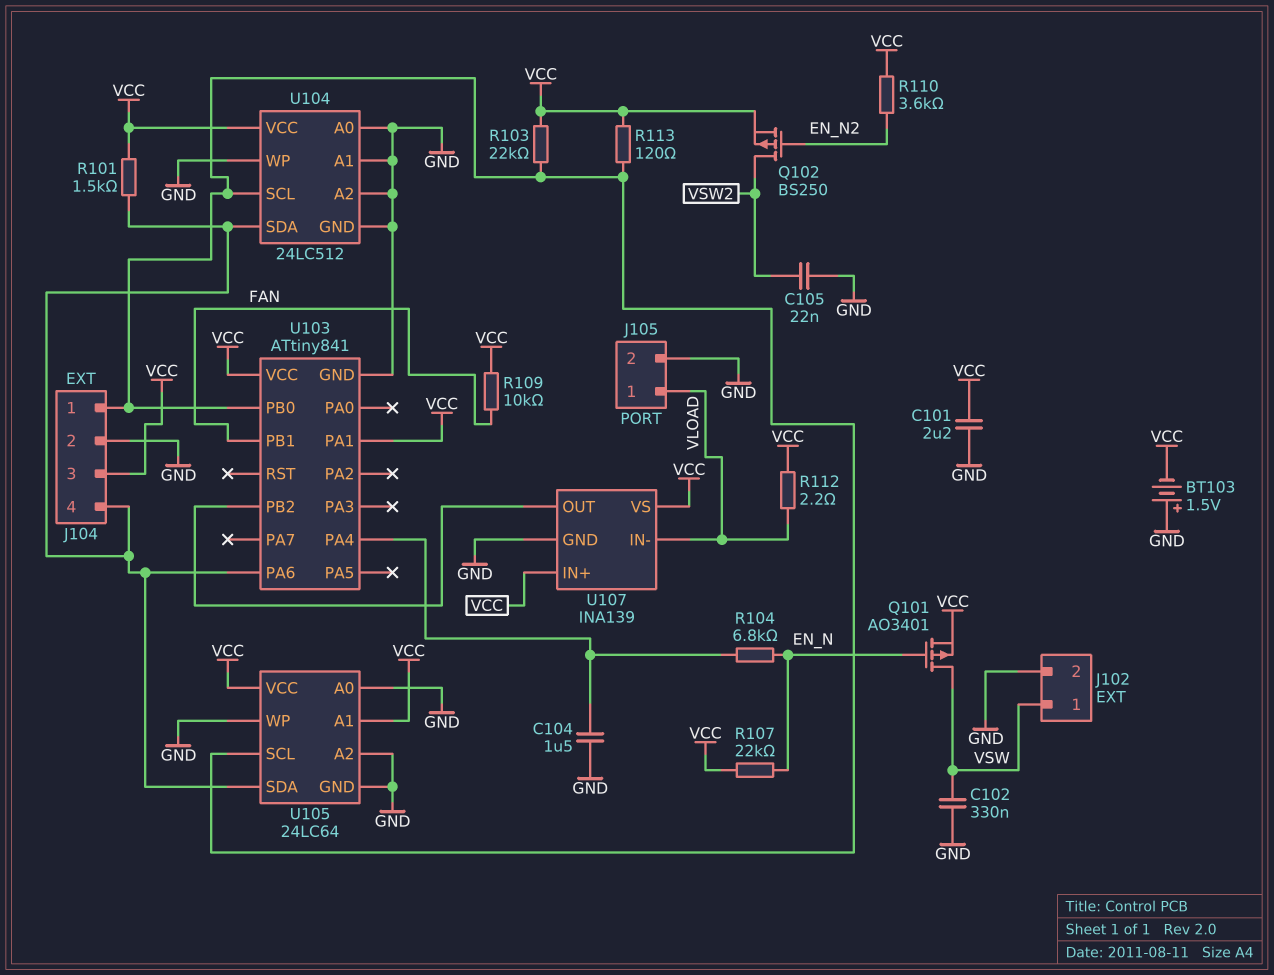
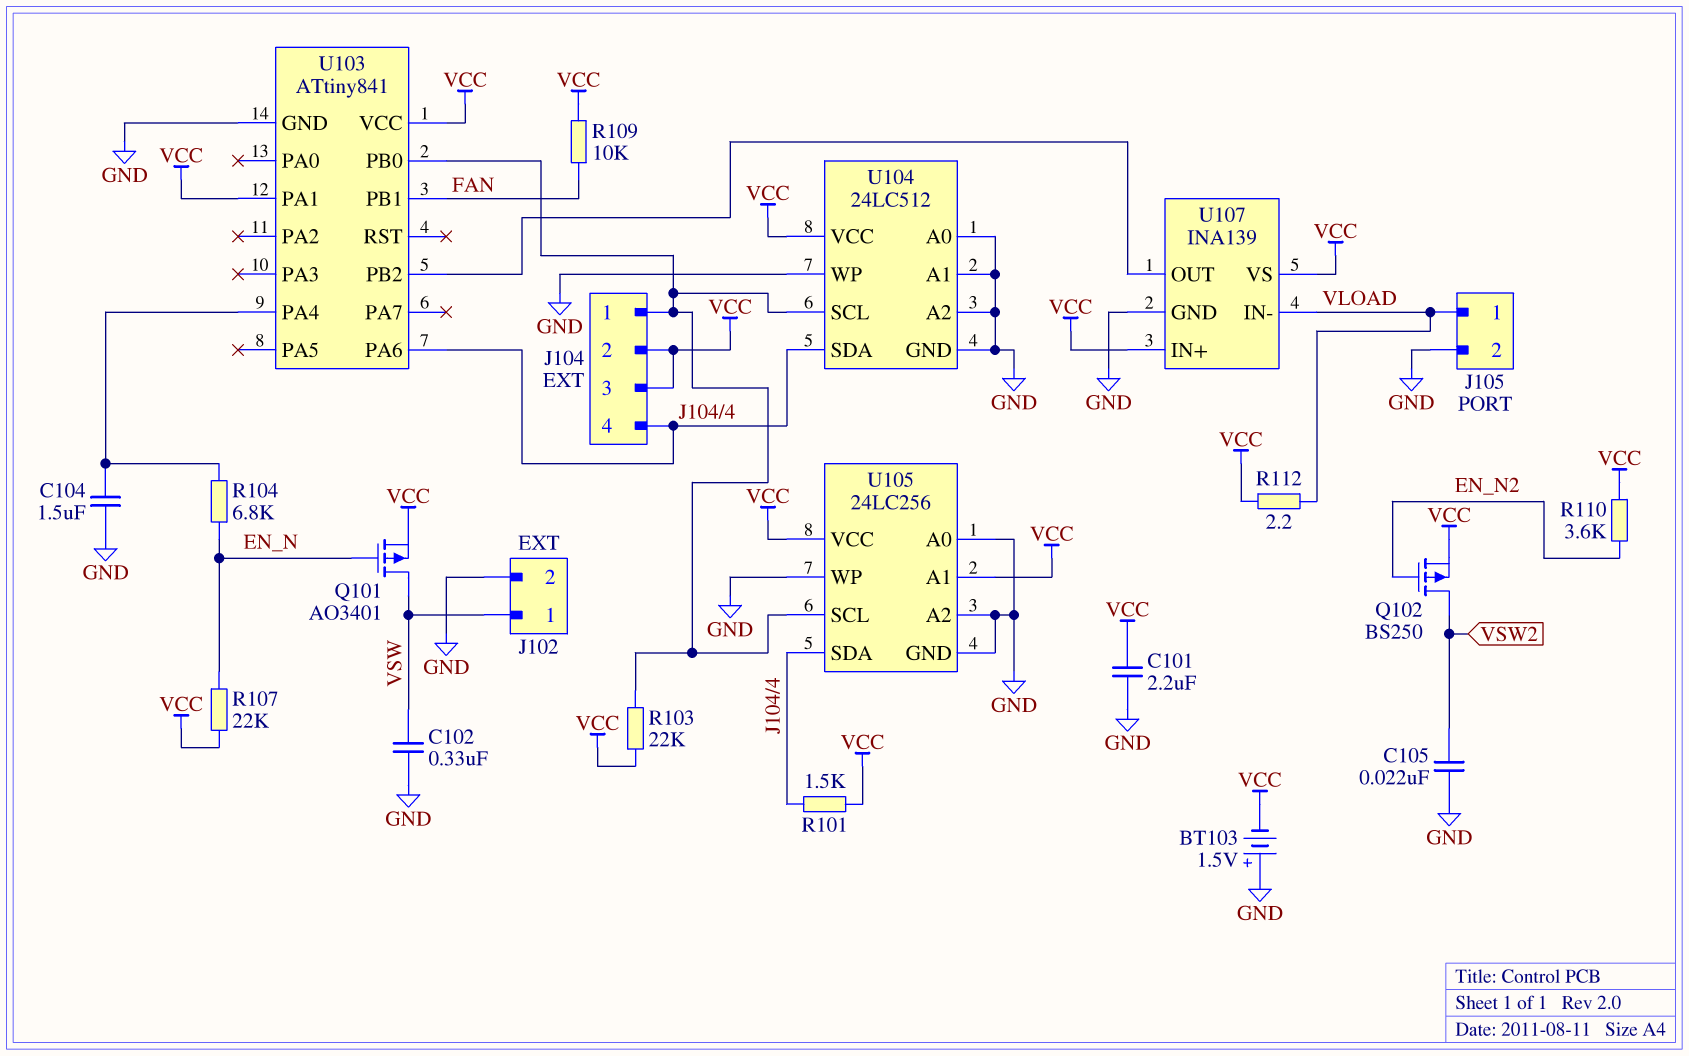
J104 pin 2: GND -> VCC
R113: 120 (J104/1, VCC) -> none
U105: 24LC64 -> 24LC256

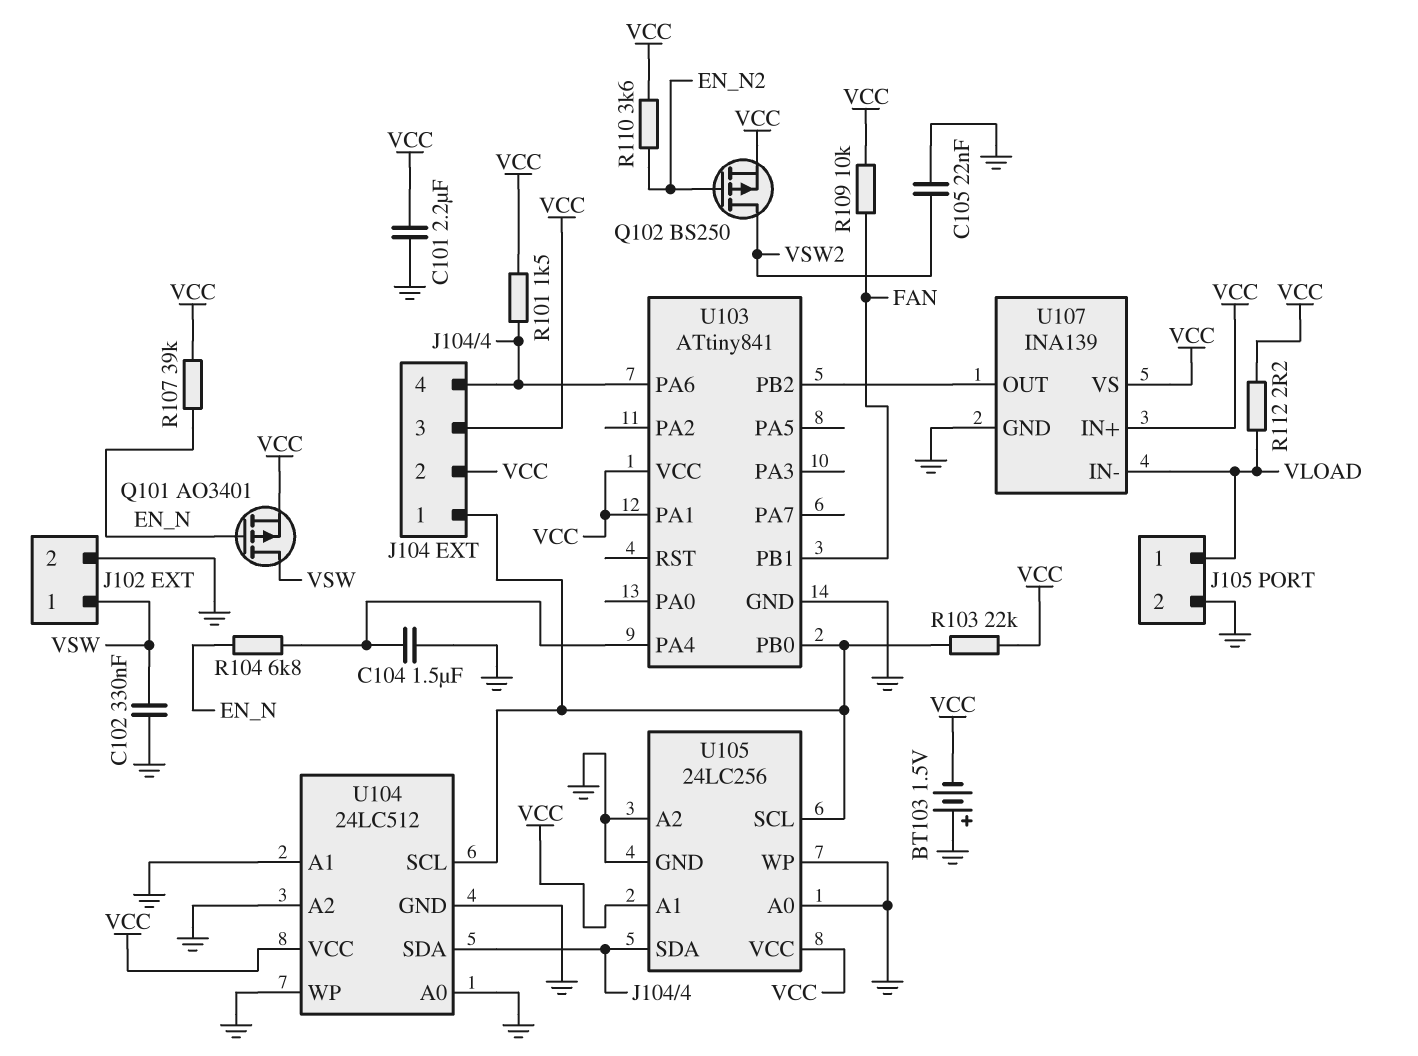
R107: 22k (EN_N, VCC) -> 39k (EN_N, VCC)

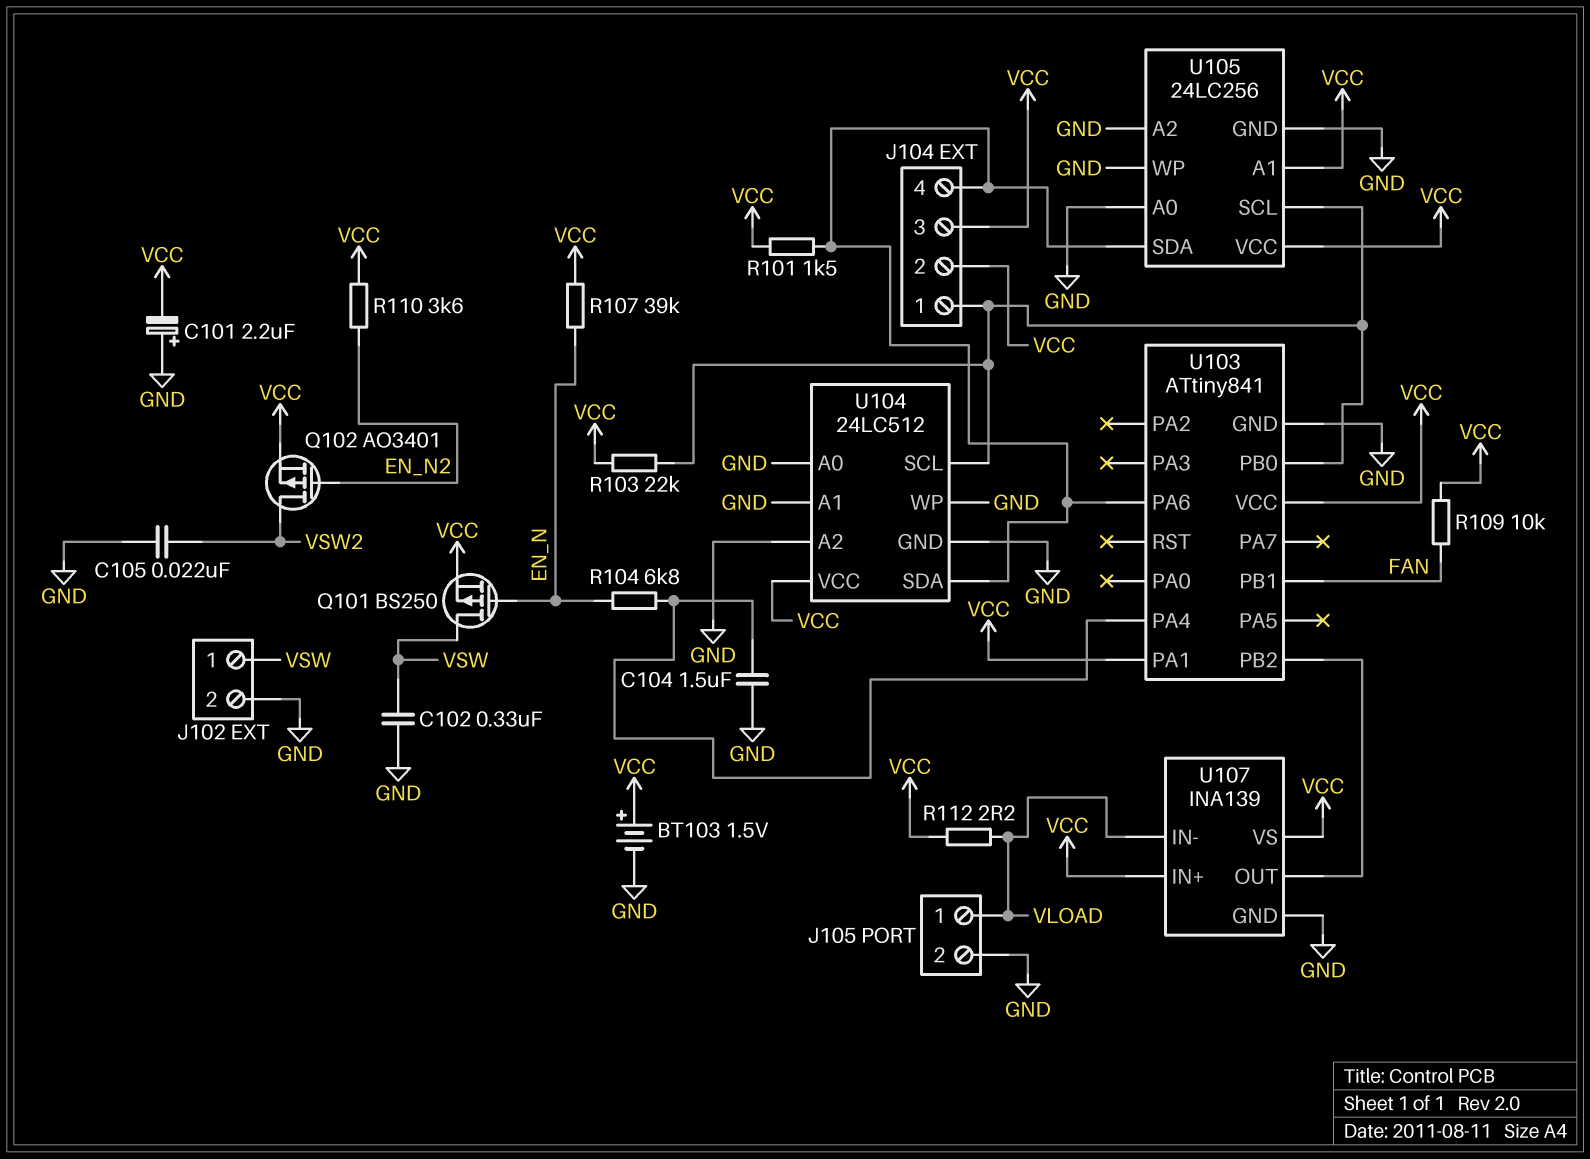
BT103: 1.5V (plus GND, minus VCC) -> 1.5V (plus VCC, minus GND)
C101: 2.2uF (GND, VCC) -> 2.2uF (plus GND, minus VCC)
Q101: PMOS AO3401 (G EN_N, D VSW, S VCC) -> PMOS BS250 (G EN_N, D VSW, S VCC)
Q102: PMOS BS250 (G EN_N2, D VSW2, S VCC) -> PMOS AO3401 (G EN_N2, D VSW2, S VCC)

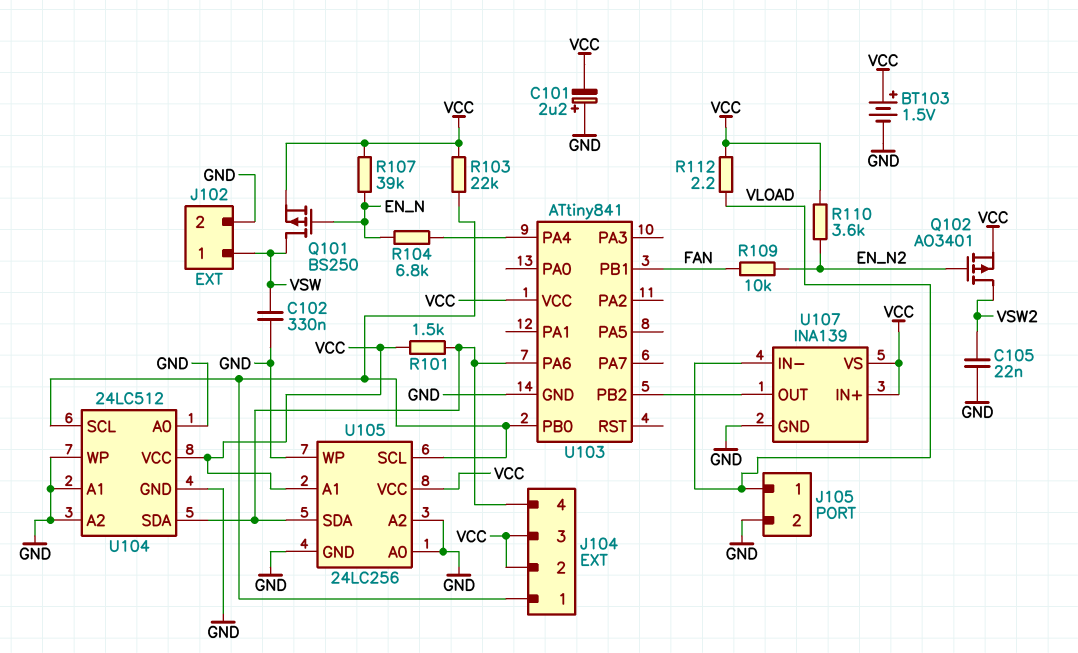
C104: 1.5uF (GND, U103/PA4) -> none
R109: 10k (FAN, VCC) -> 10k (EN_N2, FAN)
U103 pin PA1: VCC -> none

